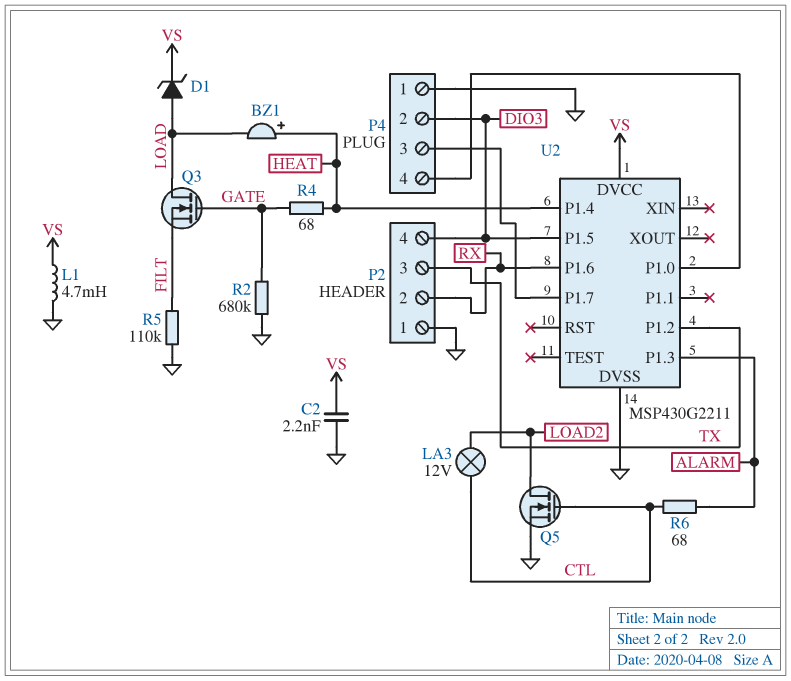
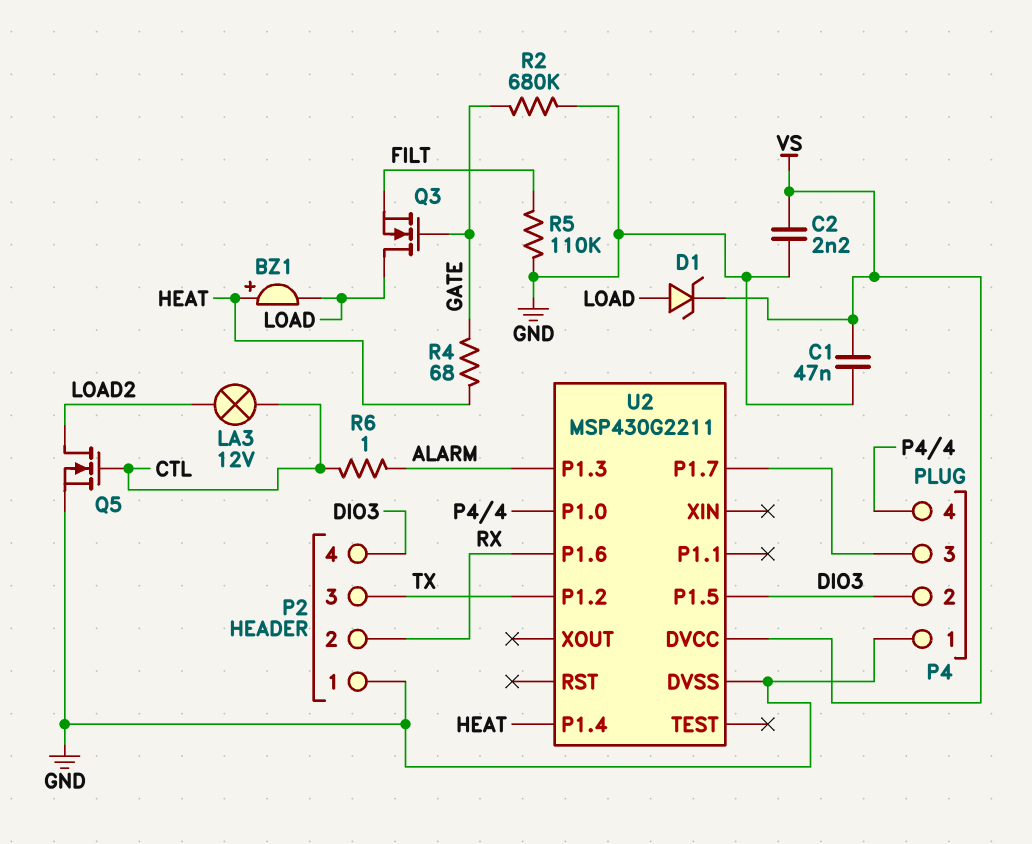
C1: none -> 47nF (GND, VS)
L1: 4.7mH (GND, VS) -> none
R6: 68 (ALARM, CTL) -> 1 (ALARM, CTL)

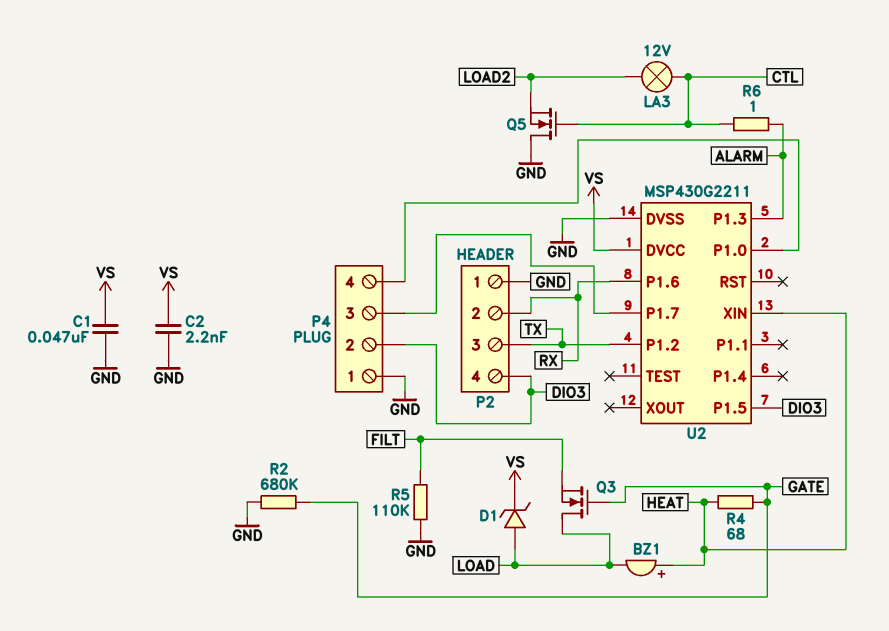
Q5: NMOS (G CTL, D LOAD2, S GND) -> NMOS (G CTL, D GND, S LOAD2)
U2 pin P1.4: HEAT -> none
U2 pin XIN: none -> HEAT

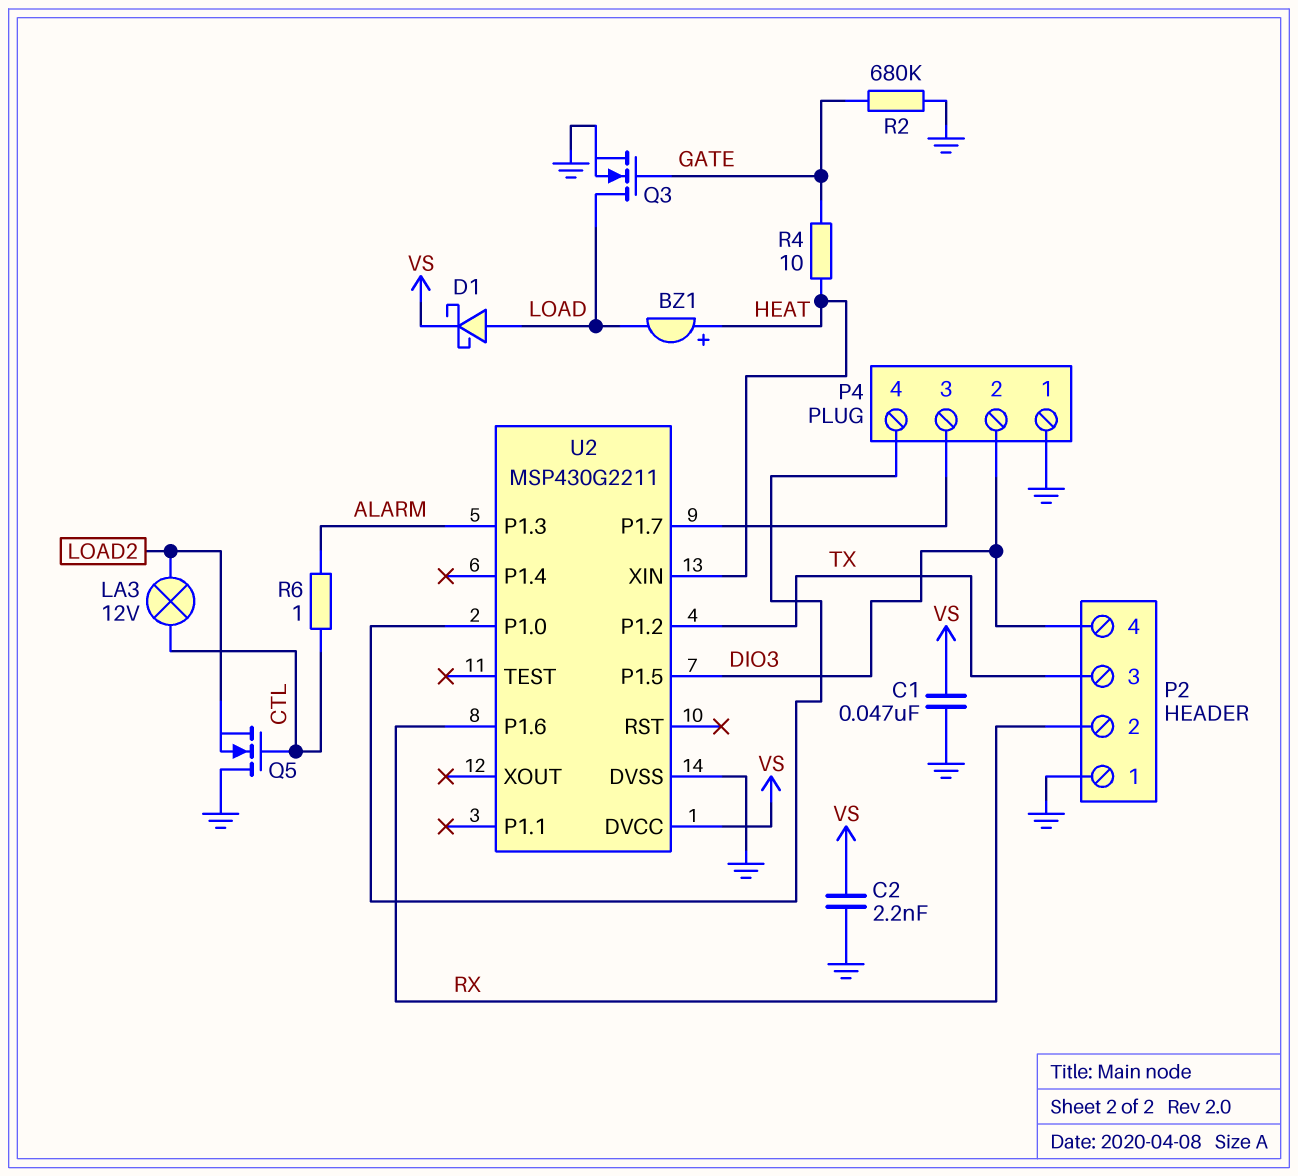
D1: zener (A LOAD, K VS) -> schottky (A LOAD, K VS)
Q3: NMOS (G GATE, D LOAD, S FILT) -> NMOS (G GATE, D LOAD, S GND)
R4: 68 (GATE, HEAT) -> 10 (GATE, HEAT)
R5: 110k (FILT, GND) -> none

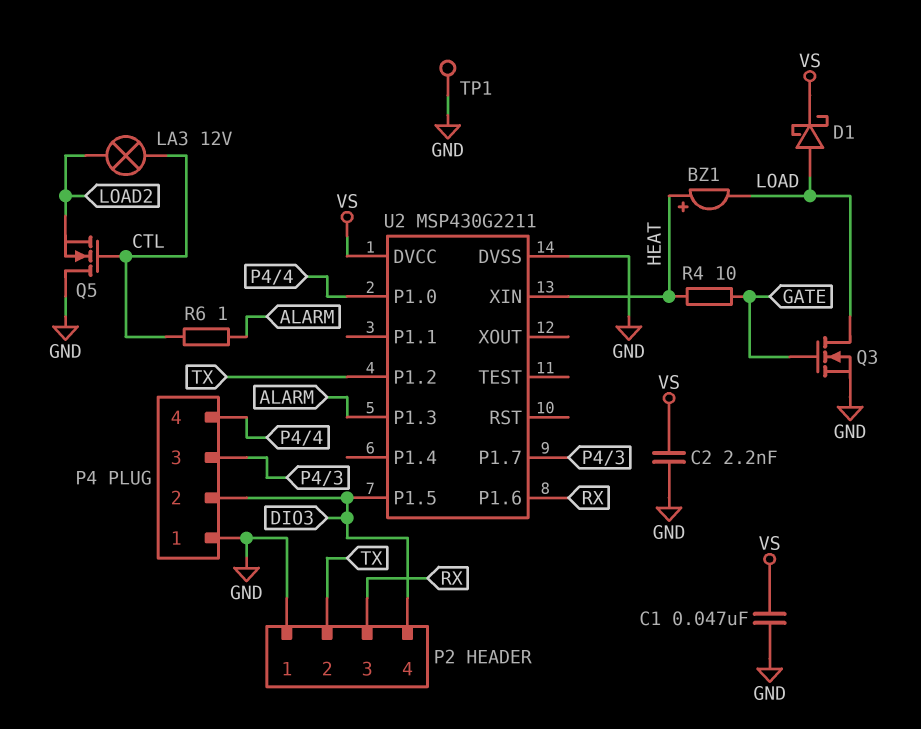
P2 pin 2: RX -> TX
P2 pin 3: TX -> RX
R2: 680k (GATE, GND) -> none
TP1: none -> test point (GND)

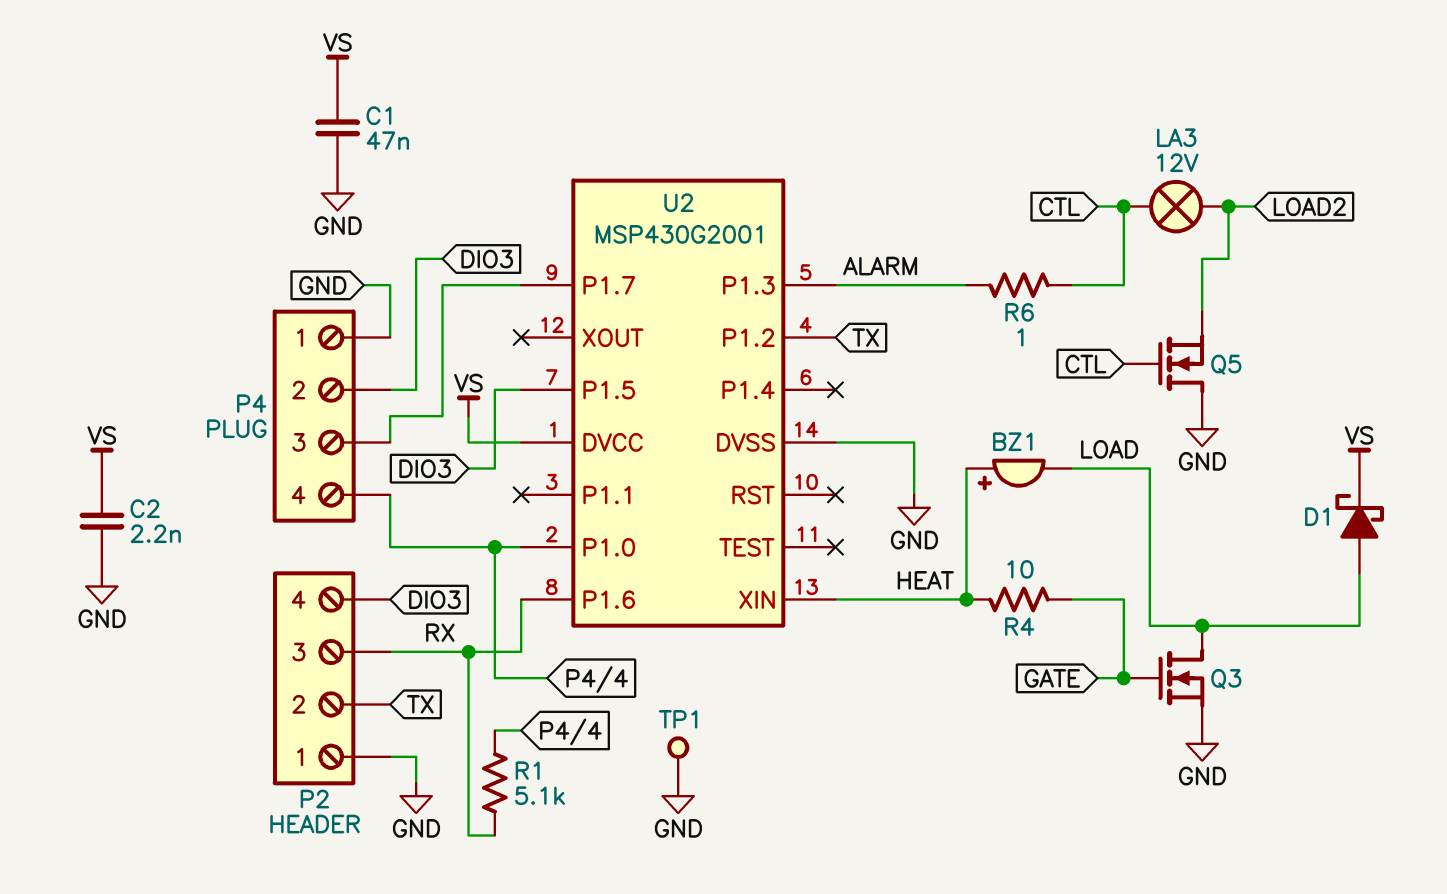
R1: none -> 5.1k (P4/4, RX)
U2: MSP430G2211 -> MSP430G2001

